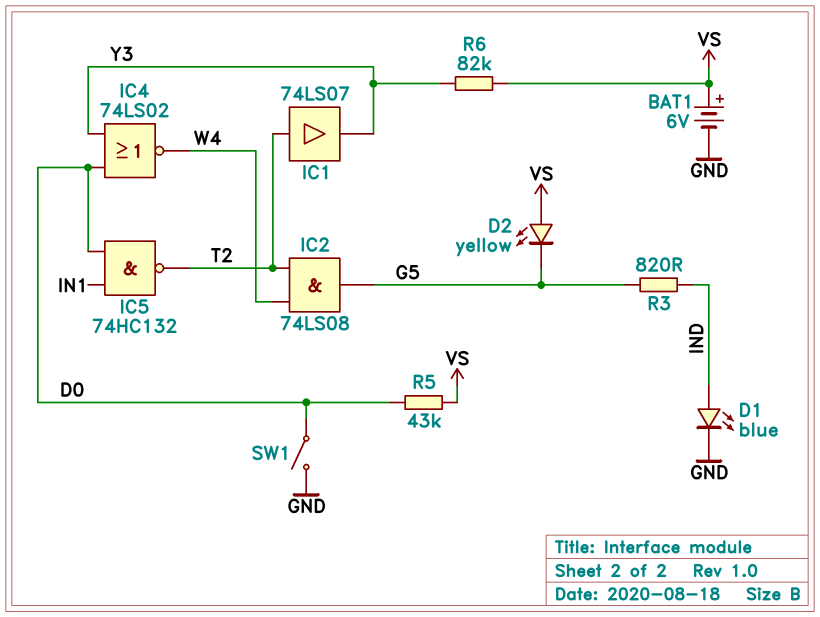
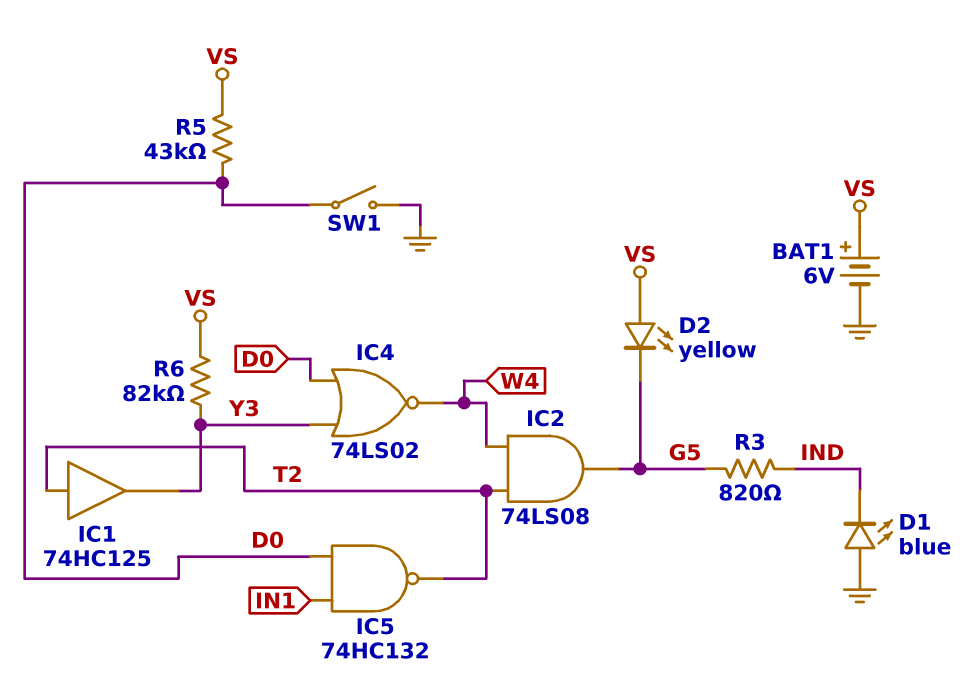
D1: LED blue (A IND, K GND) -> LED blue (A GND, K IND)
IC1: buffer 74LS07 (in T2, out Y3) -> buffer 74HC125 (in T2, out Y3)

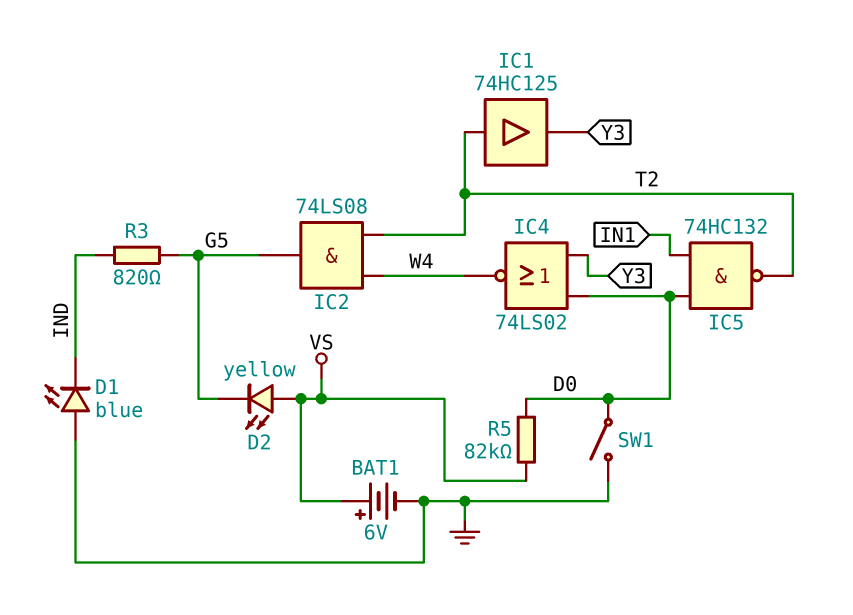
R5: 43k (D0, VS) -> 82k (D0, VS)
R6: 82k (VS, Y3) -> none

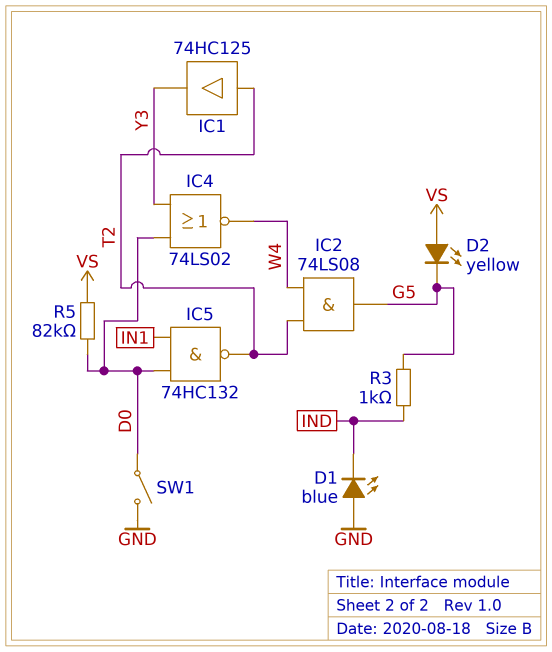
BAT1: 6V (plus VS, minus GND) -> none
R3: 820 (G5, IND) -> 1k (G5, IND)

